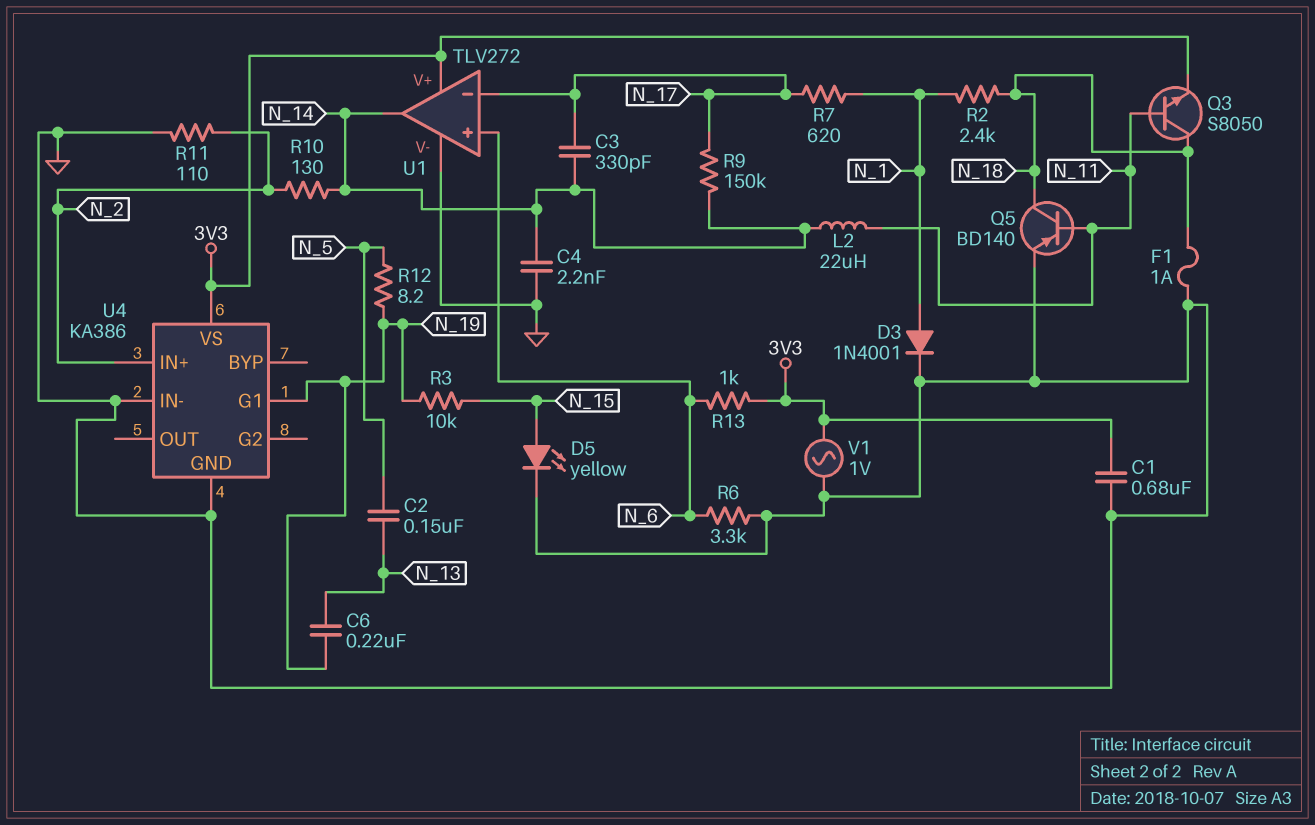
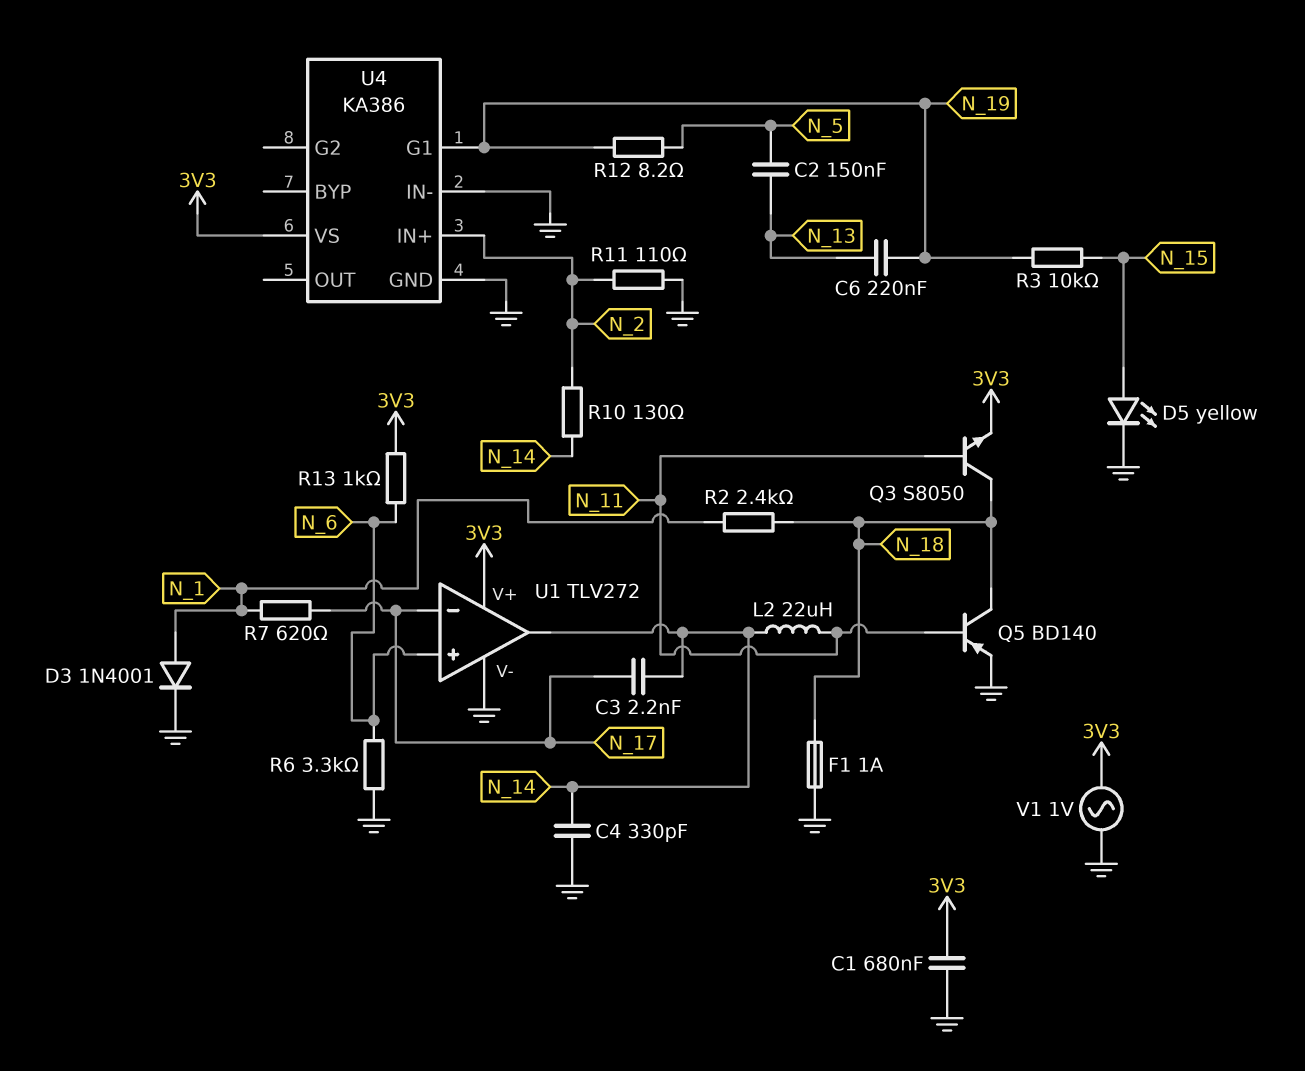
C3: 330pF (N_14, N_17) -> 2.2nF (N_14, N_17)
C4: 2.2nF (GND, N_14) -> 330pF (GND, N_14)
R9: 150k (N_14, N_17) -> none

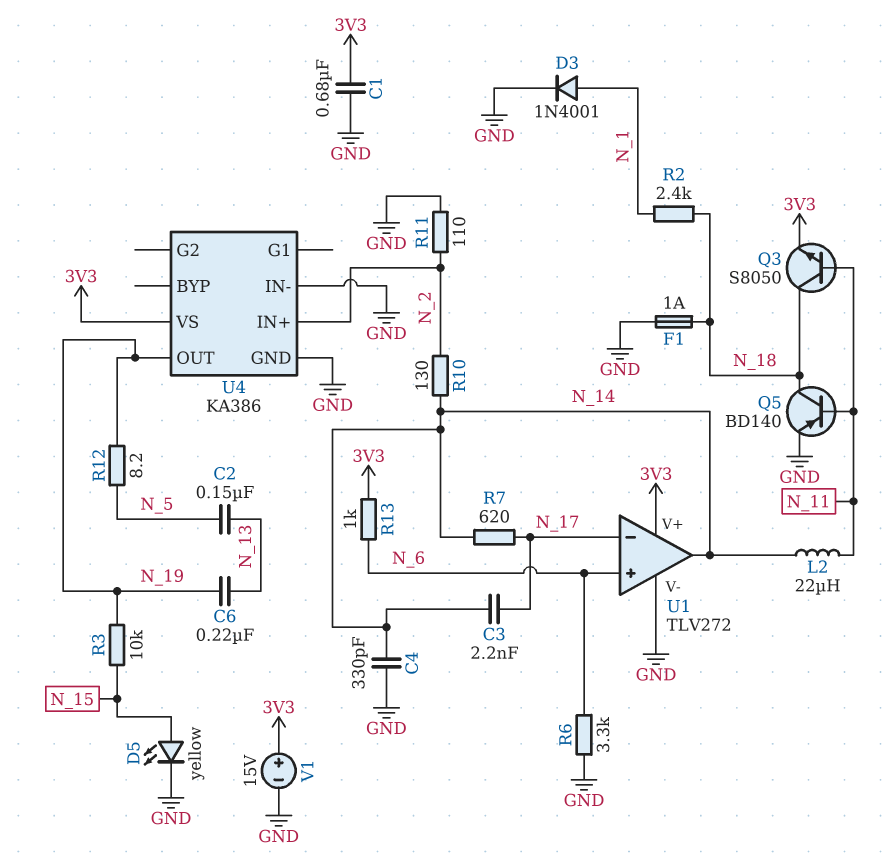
R7: 620 (N_1, N_17) -> 620 (N_14, N_17)
U4 pin G1: N_19 -> none
U4 pin OUT: none -> N_19
V1: AC 1V (3V3, GND) -> 15V (plus 3V3, minus GND)

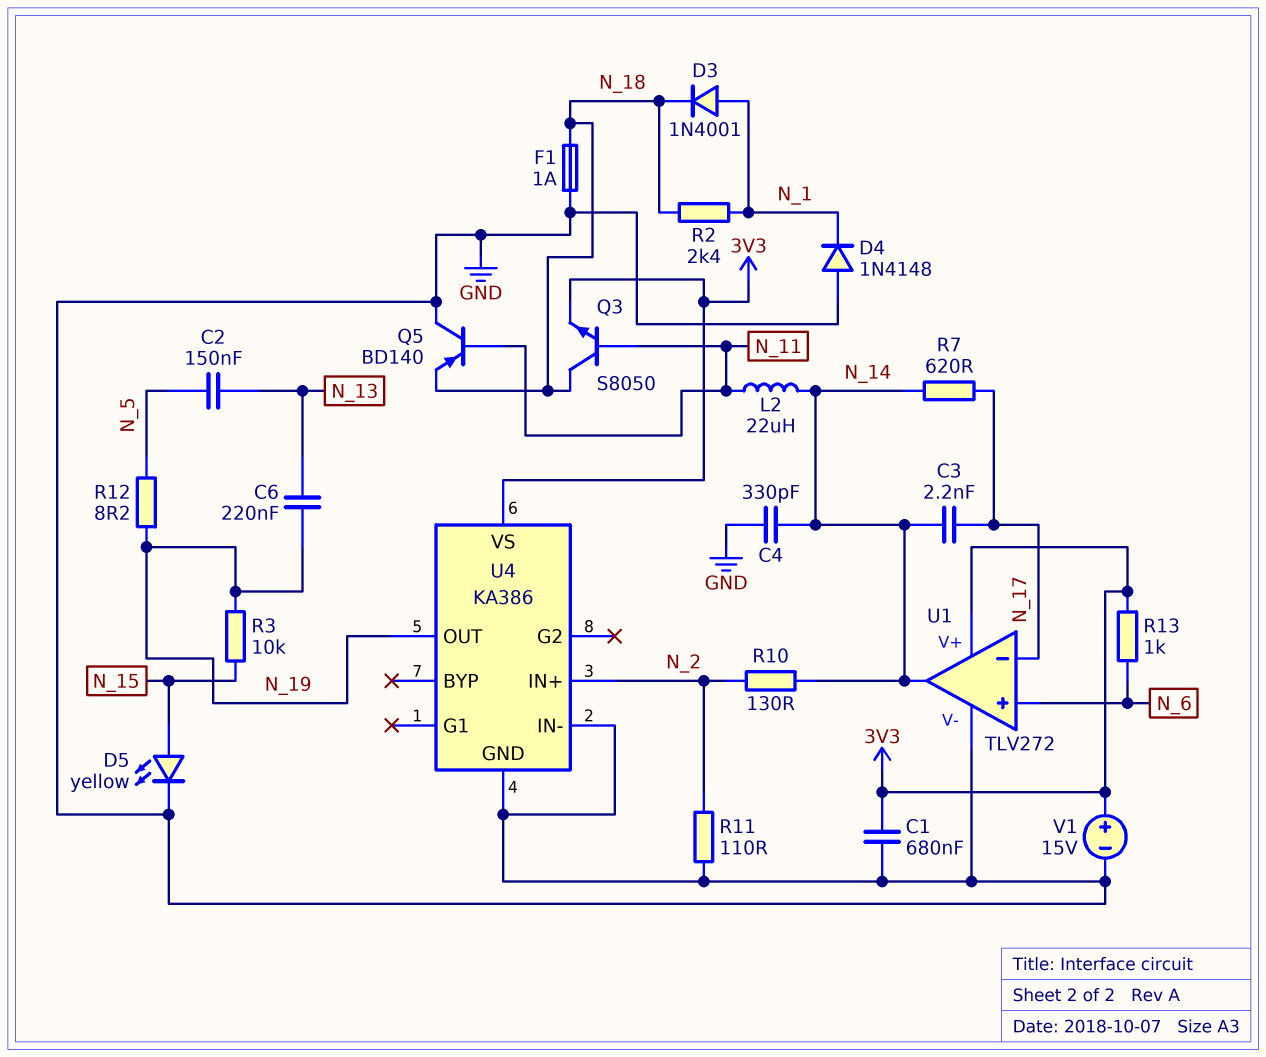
D3: diode 1N4001 (A N_1, K GND) -> diode 1N4001 (A N_1, K N_18)
D4: none -> diode 1N4148 (A GND, K N_1)
Q5: PNP BD140 (B N_11, C N_18, E GND) -> PNP BD140 (B N_11, C GND, E N_18)
R6: 3.3k (GND, N_6) -> none

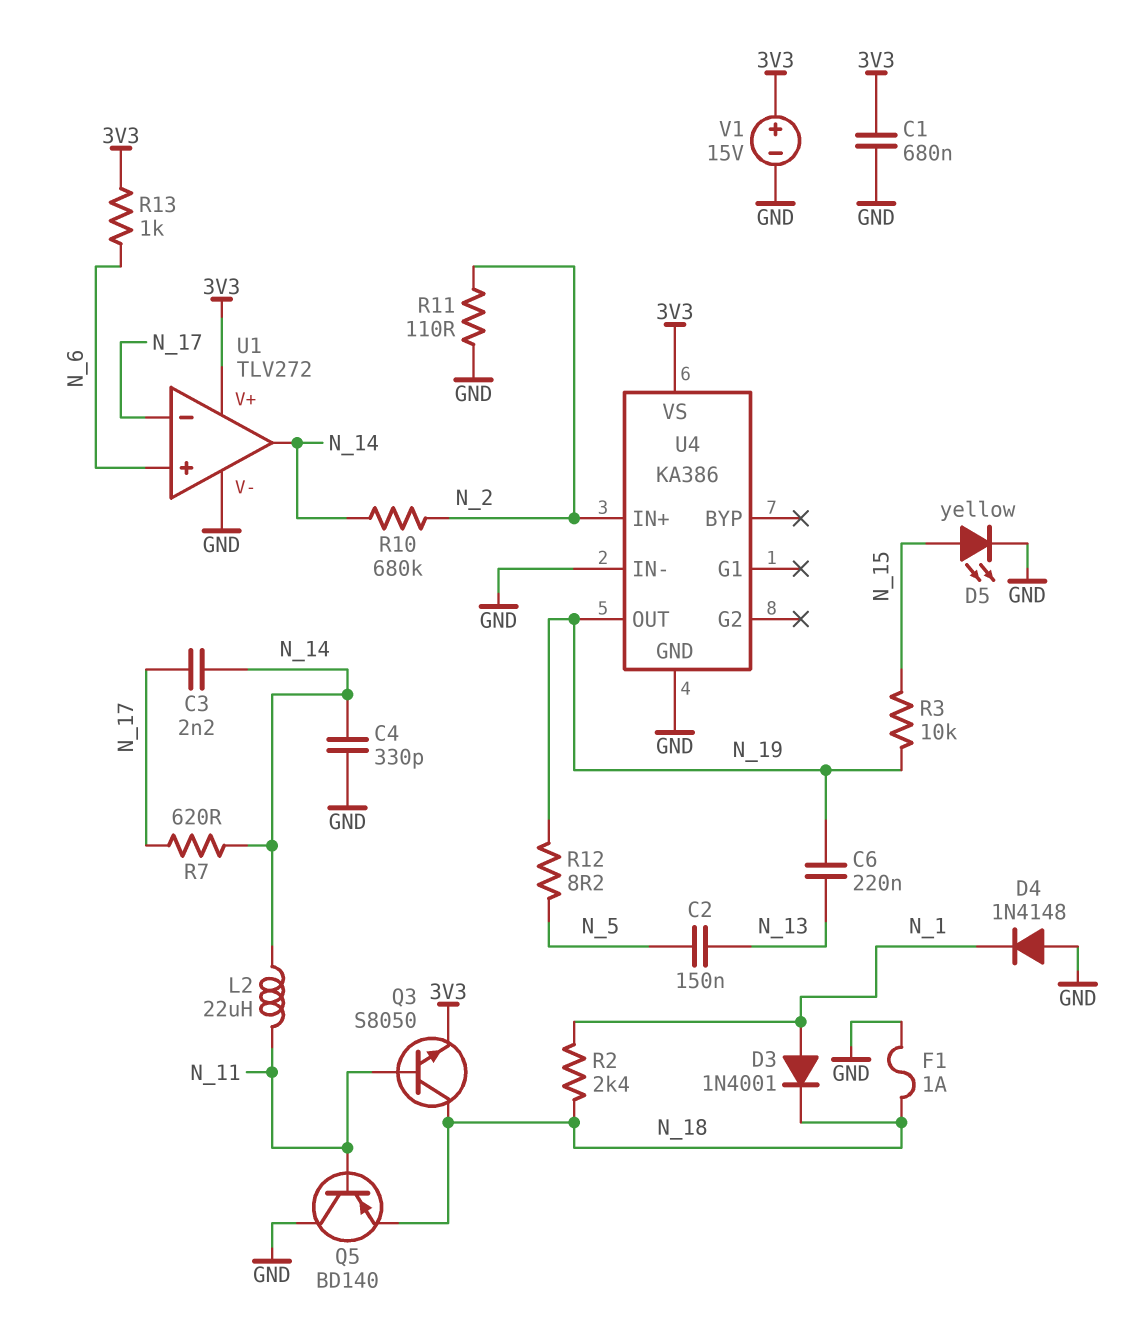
R10: 130 (N_2, N_14) -> 680k (N_2, N_14)

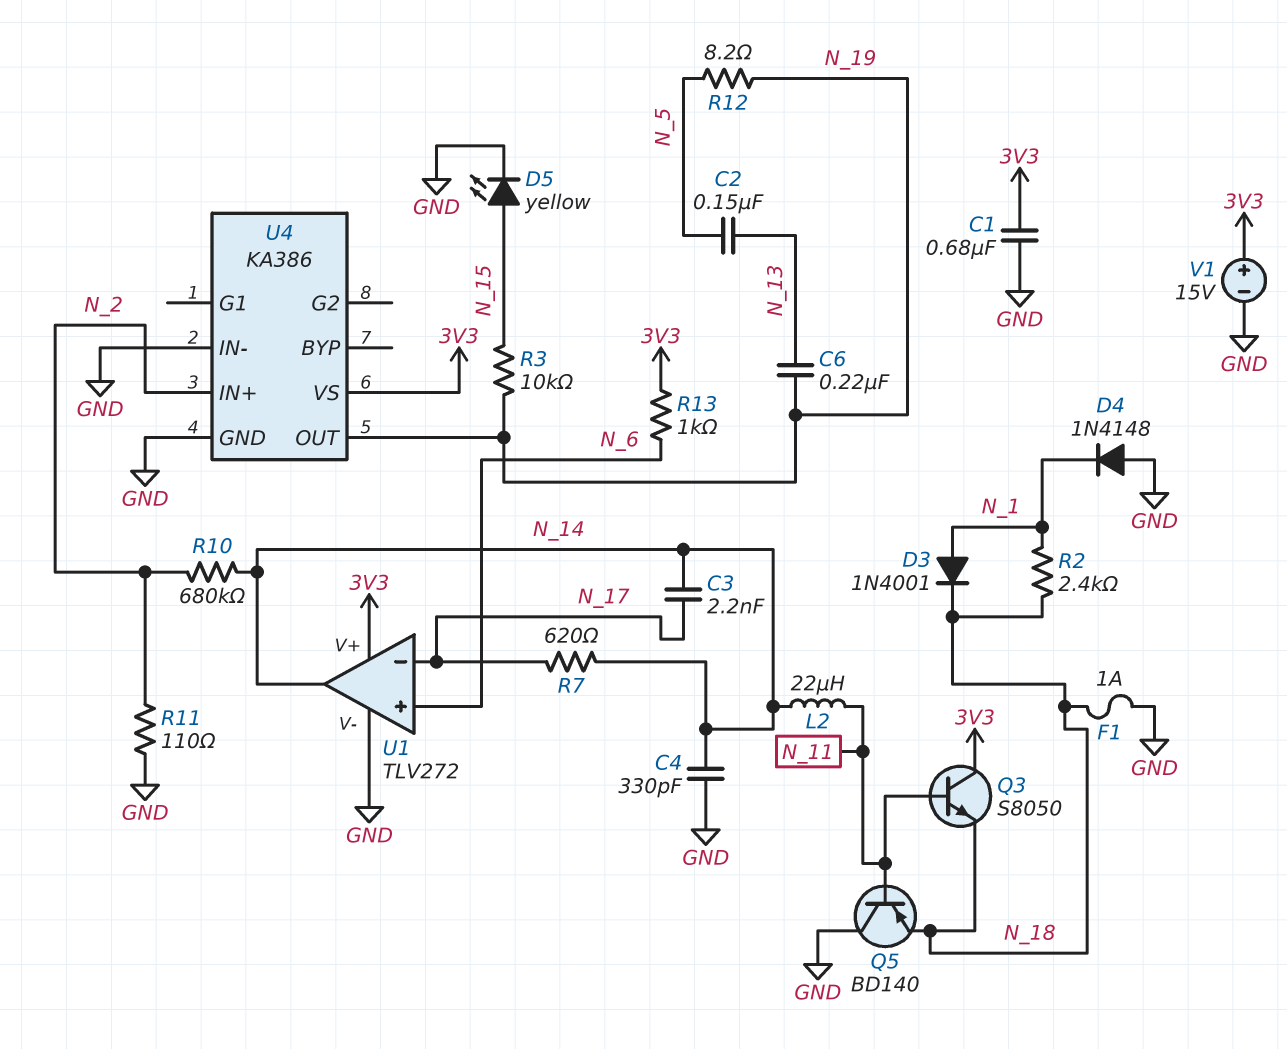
Q3: NPN S8050 (B N_11, C N_18, E 3V3) -> NPN S8050 (B N_11, C 3V3, E N_18)

